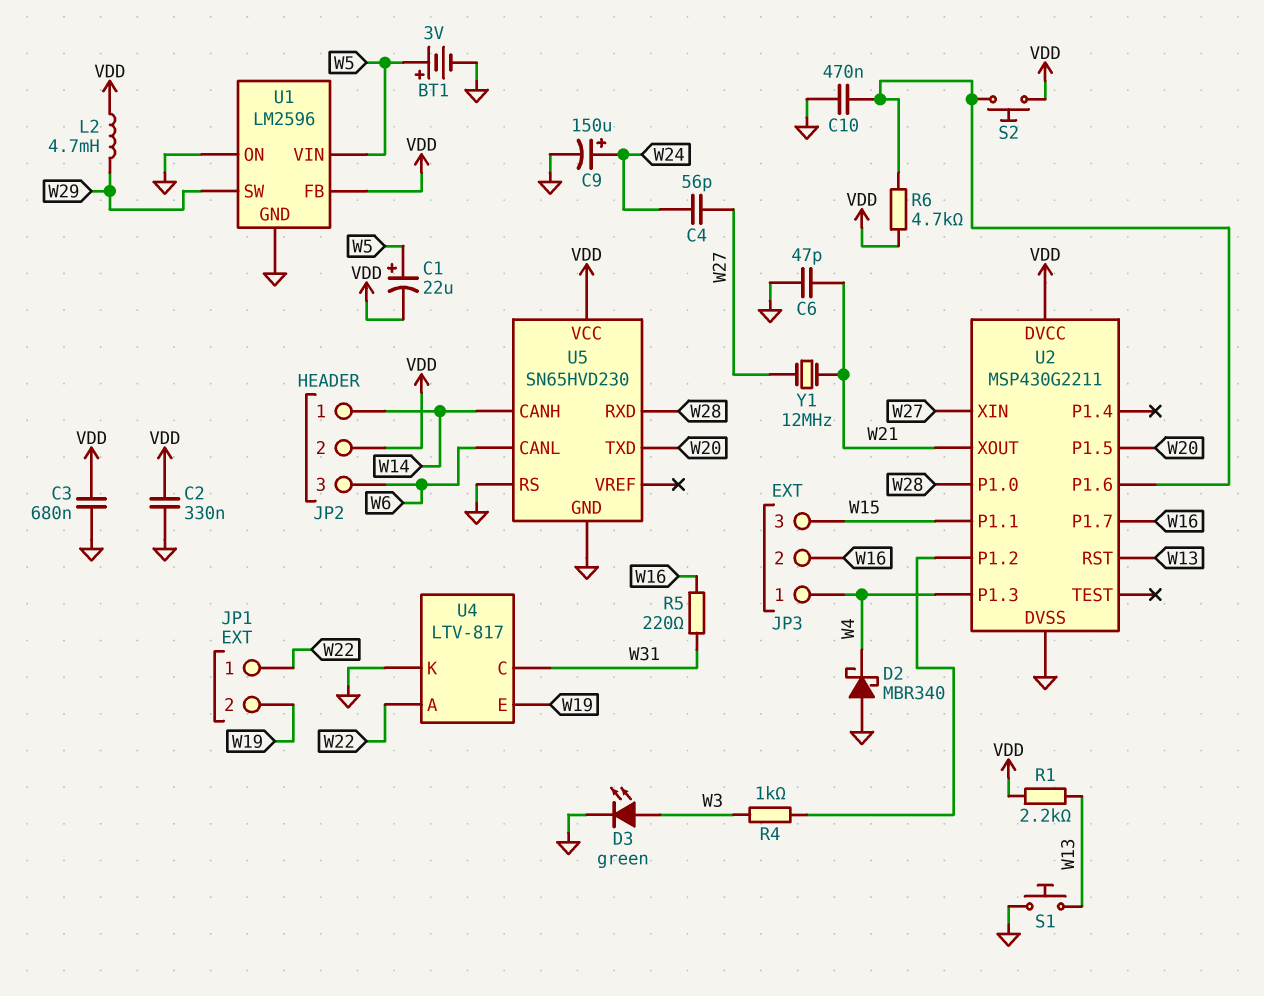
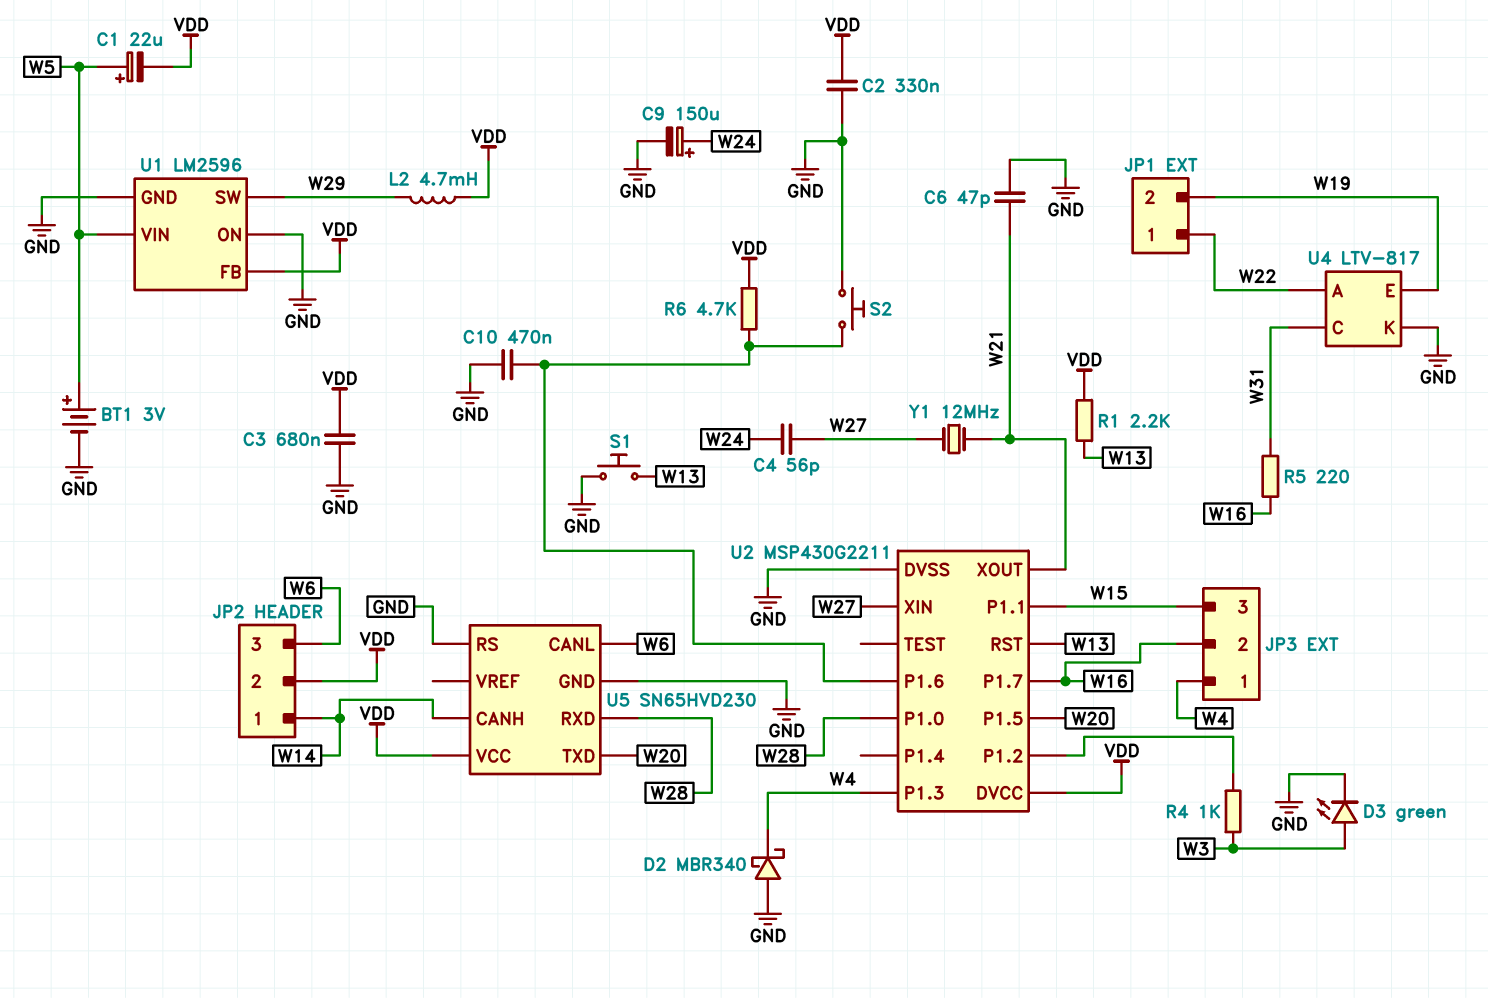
S2: button (U2/P1.6, VDD) -> button (GND, U2/P1.6)

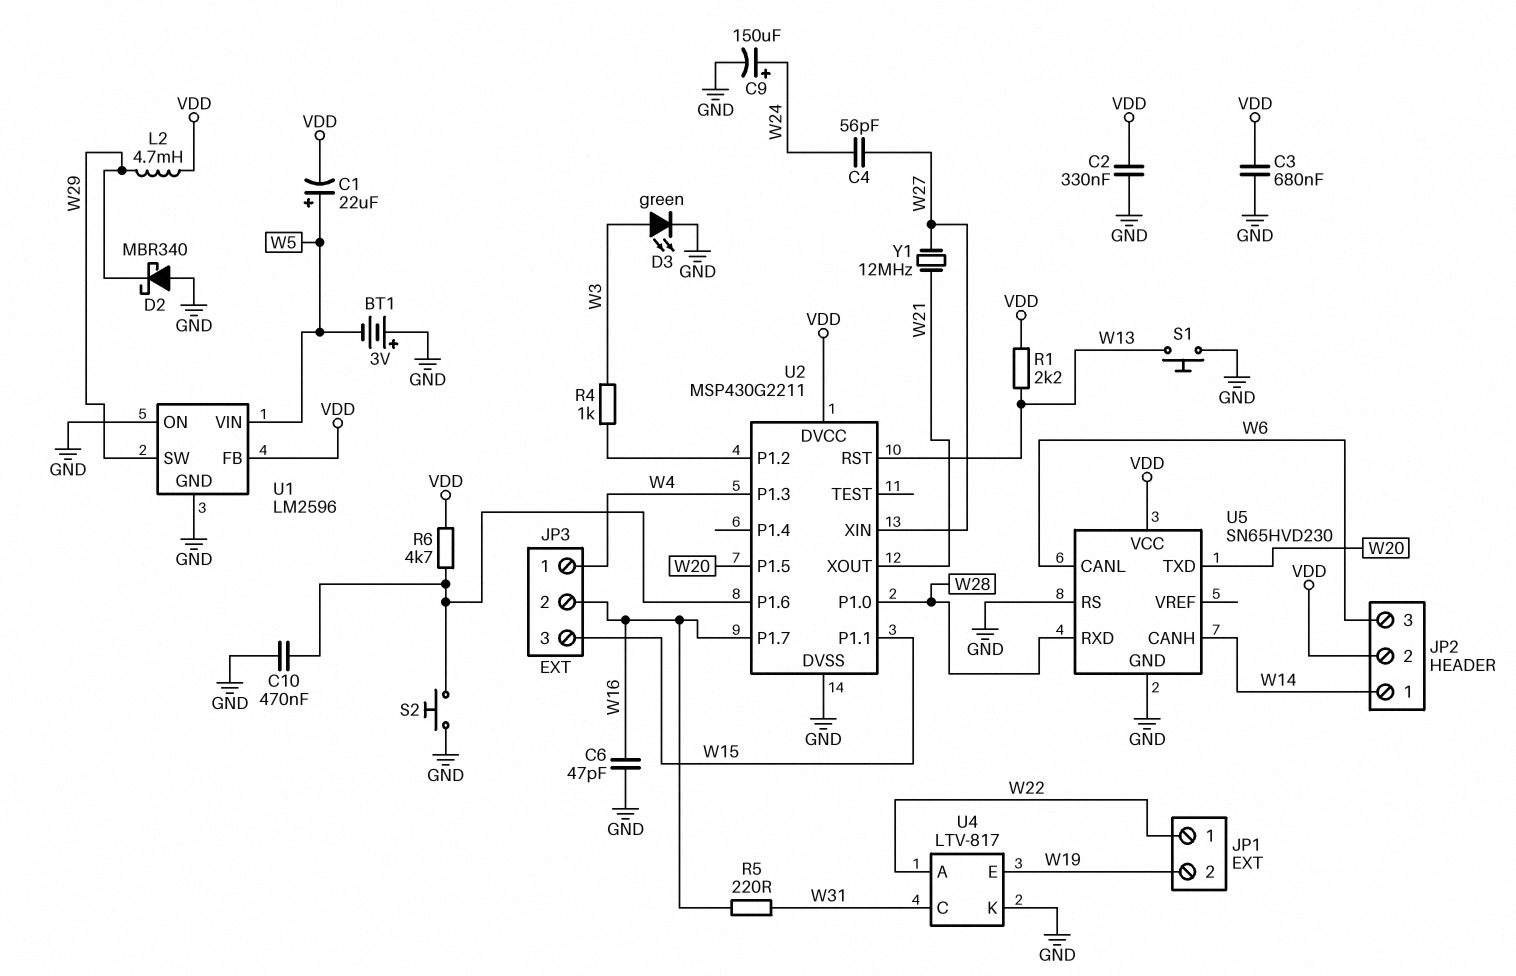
BT1: 3V (plus W5, minus GND) -> 3V (plus GND, minus W5)
C6: 47pF (GND, W21) -> 47pF (GND, W16)
D2: schottky MBR340 (A GND, K W4) -> schottky MBR340 (A GND, K W29)

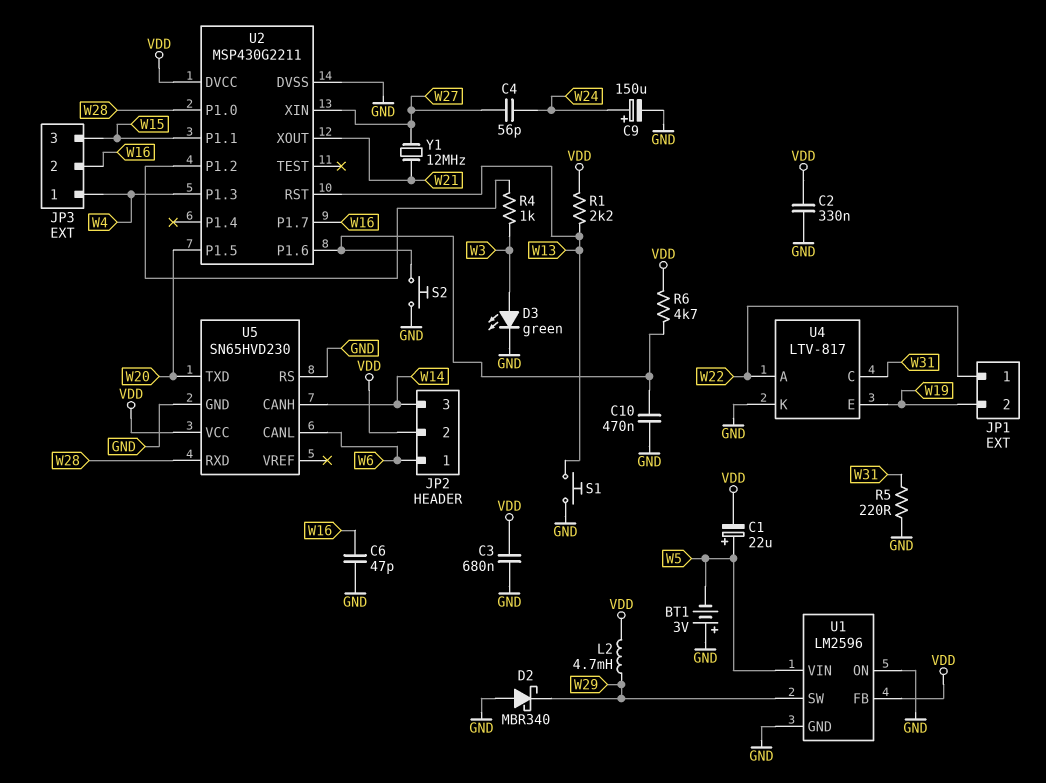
JP2 pin 1: W14 -> W6
JP2 pin 3: W6 -> W14
R5: 220 (W16, W31) -> 220 (GND, W31)

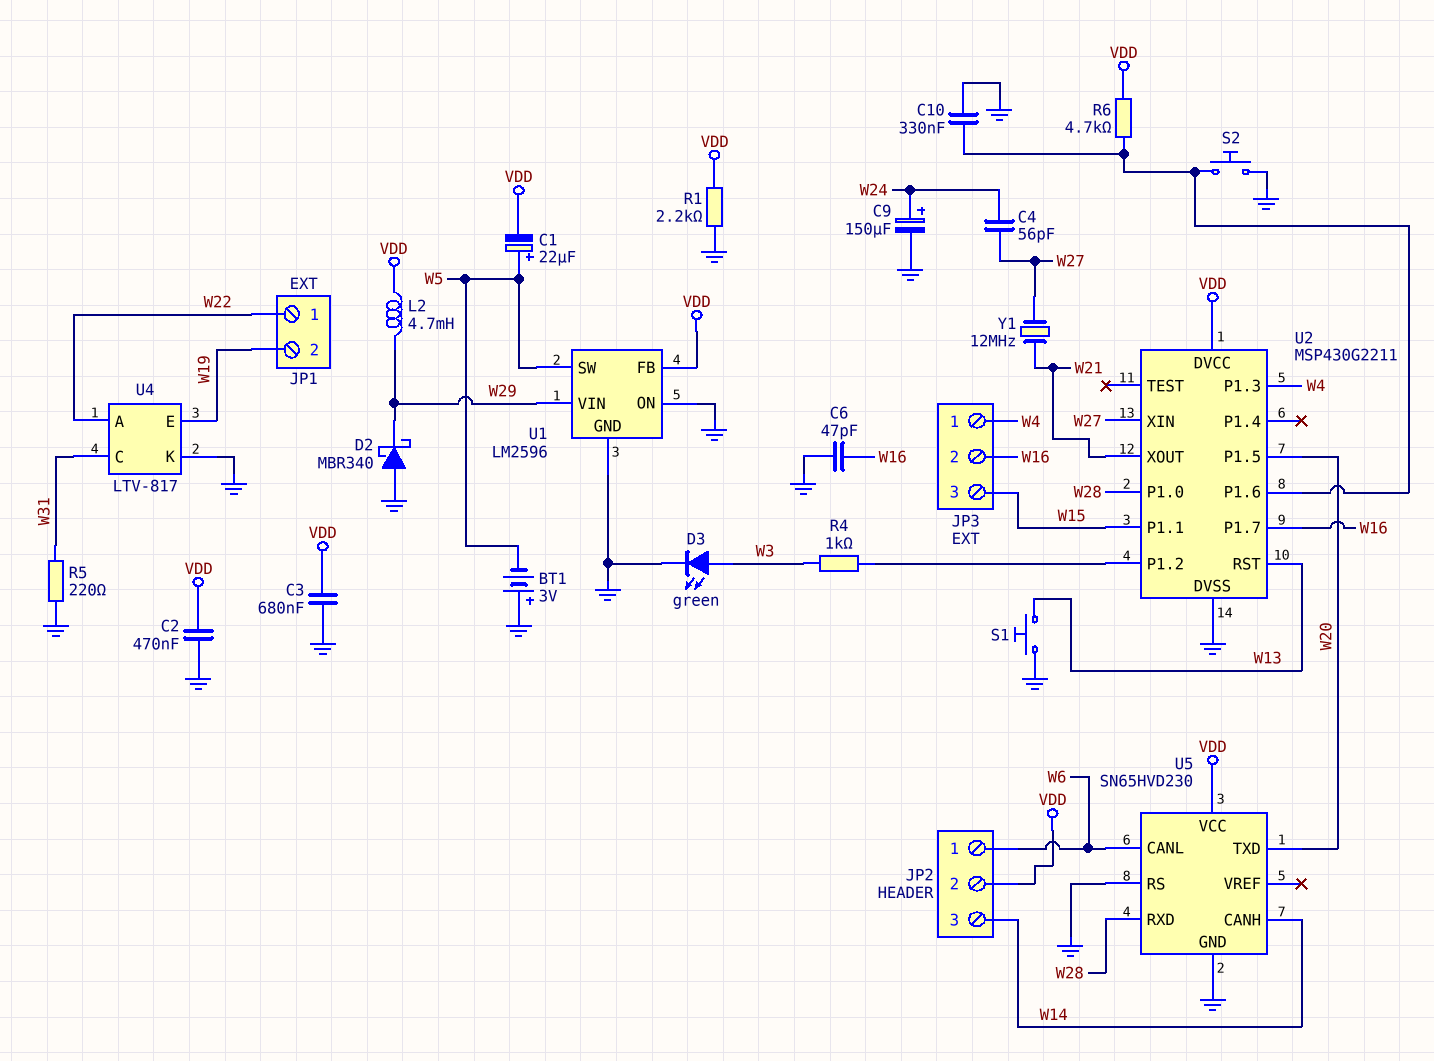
C2: 330nF (GND, VDD) -> 470nF (GND, VDD)
C10: 470nF (GND, U2/P1.6) -> 330nF (GND, U2/P1.6)
R1: 2.2k (VDD, W13) -> 2.2k (GND, VDD)
U1 pin SW: W29 -> W5
U1 pin VIN: W5 -> W29

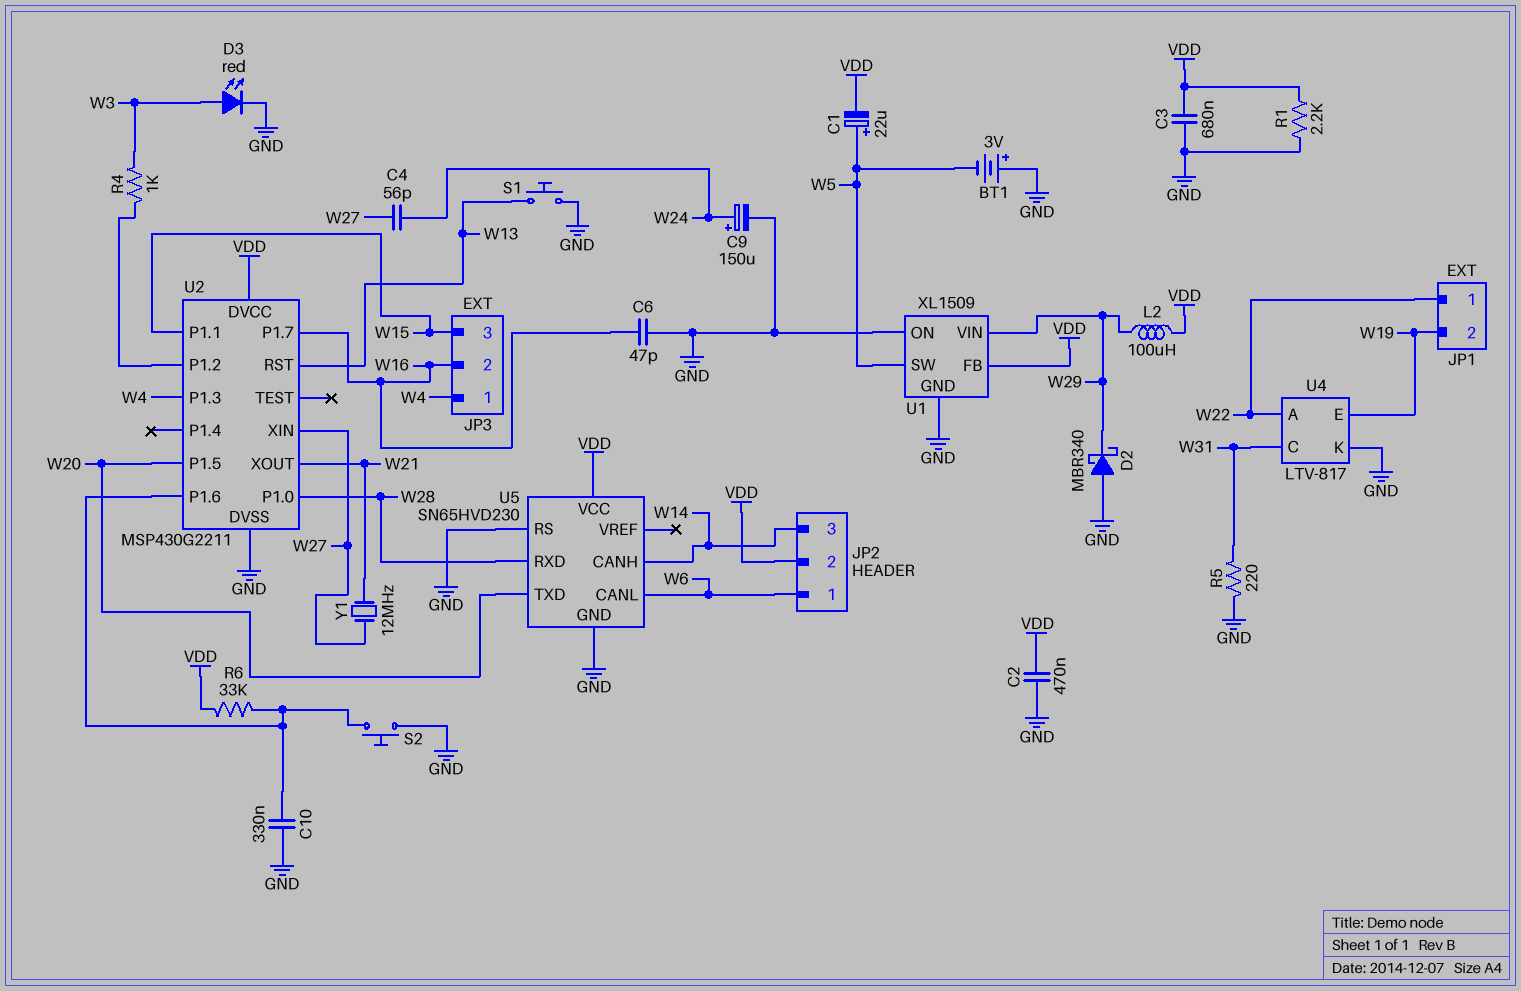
D3: LED green (A W3, K GND) -> LED red (A W3, K GND)
L2: 4.7mH (VDD, W29) -> 100uH (VDD, W29)
R6: 4.7k (U2/P1.6, VDD) -> 33k (U2/P1.6, VDD)
U1: LM2596 -> XL1509

